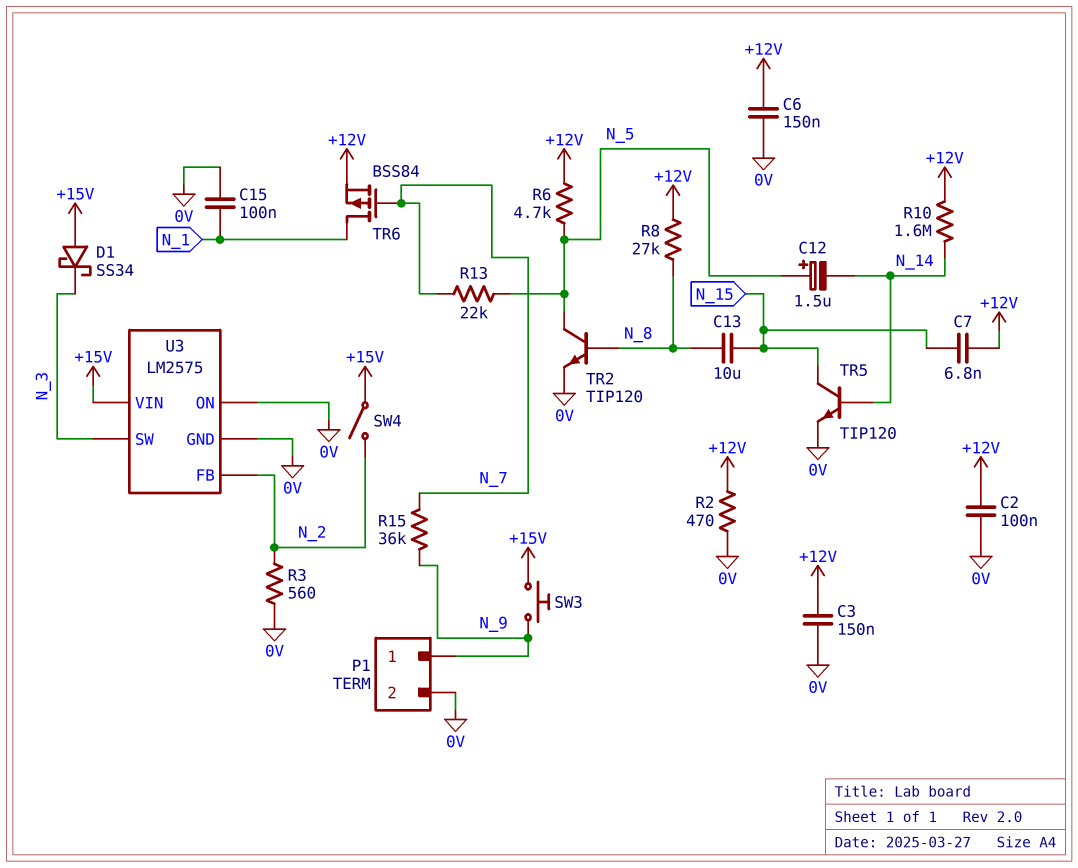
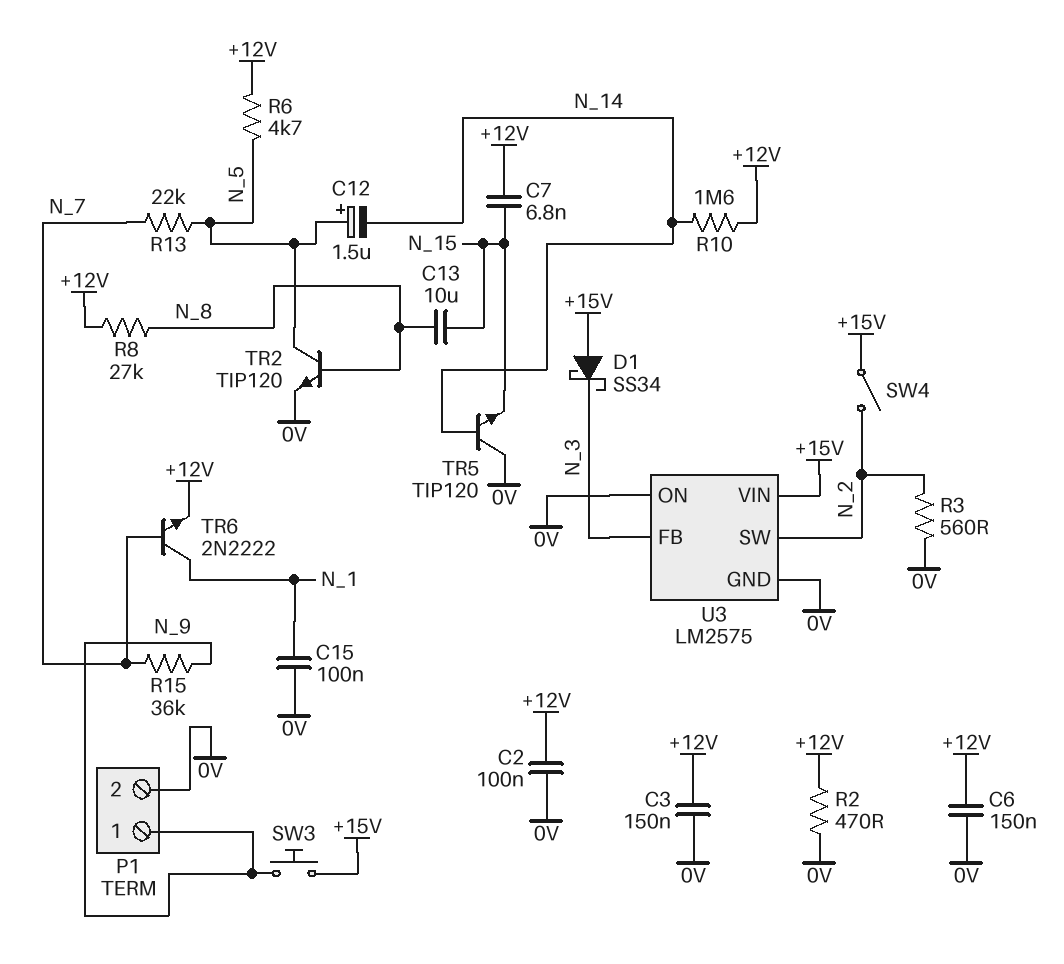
TR5: NPN TIP120 (B N_14, C N_15, E 0V) -> NPN TIP120 (B N_14, C 0V, E N_15)
TR6: PMOS BSS84 (G N_7, D N_1, S +12V) -> NPN 2N2222 (B N_7, C N_1, E +12V)
U3 pin FB: N_2 -> N_3
U3 pin SW: N_3 -> N_2

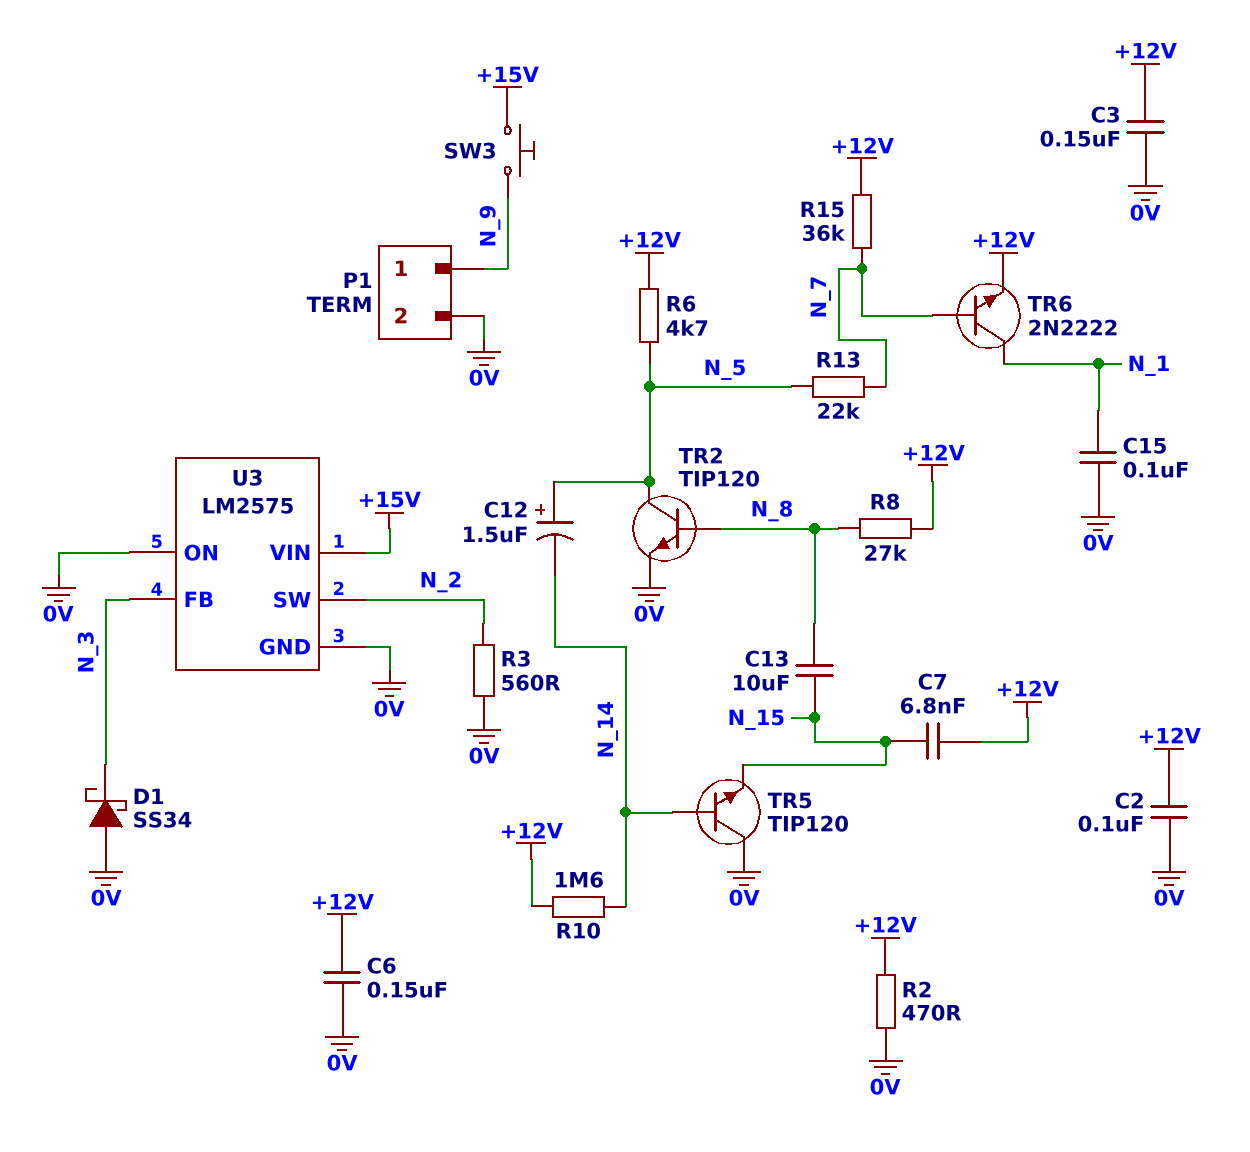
D1: schottky SS34 (A +15V, K N_3) -> schottky SS34 (A 0V, K N_3)
R15: 36k (N_7, N_9) -> 36k (+12V, N_7)
SW4: switch (+15V, N_2) -> none

